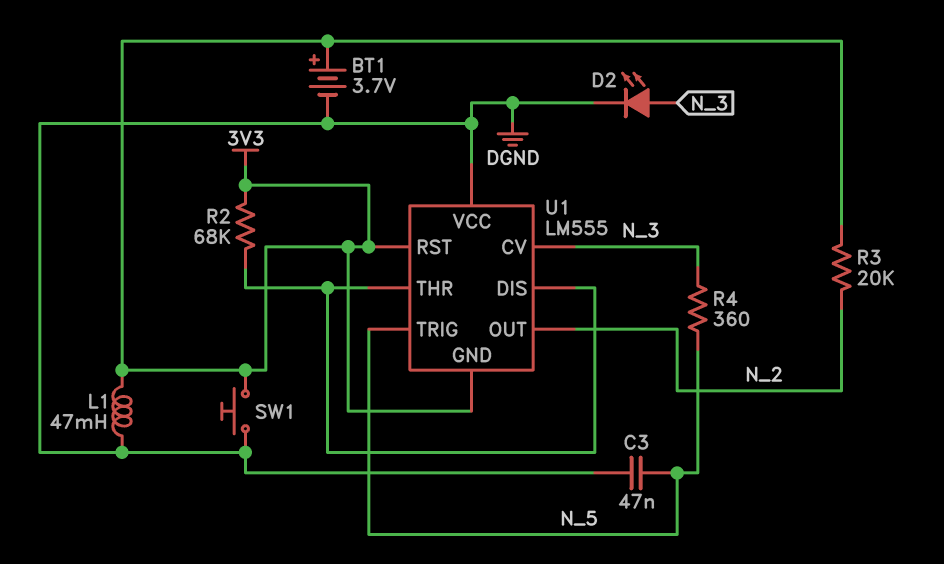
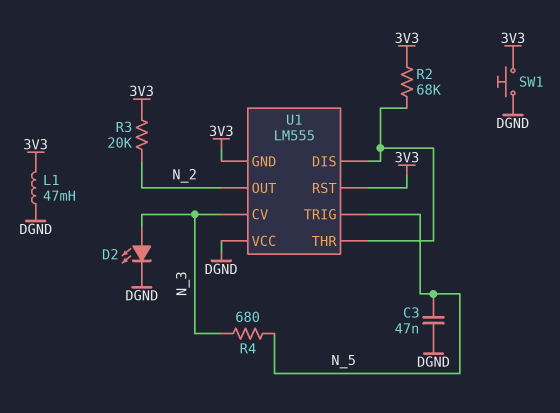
BT1: 3.7V (plus 3V3, minus DGND) -> none
R4: 360 (N_3, N_5) -> 680 (N_3, N_5)

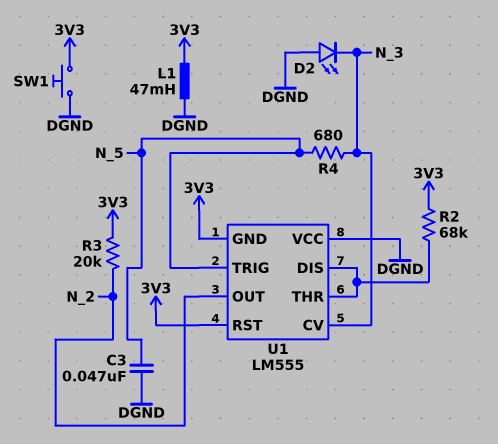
D2: LED (A N_3, K DGND) -> LED (A DGND, K N_3)

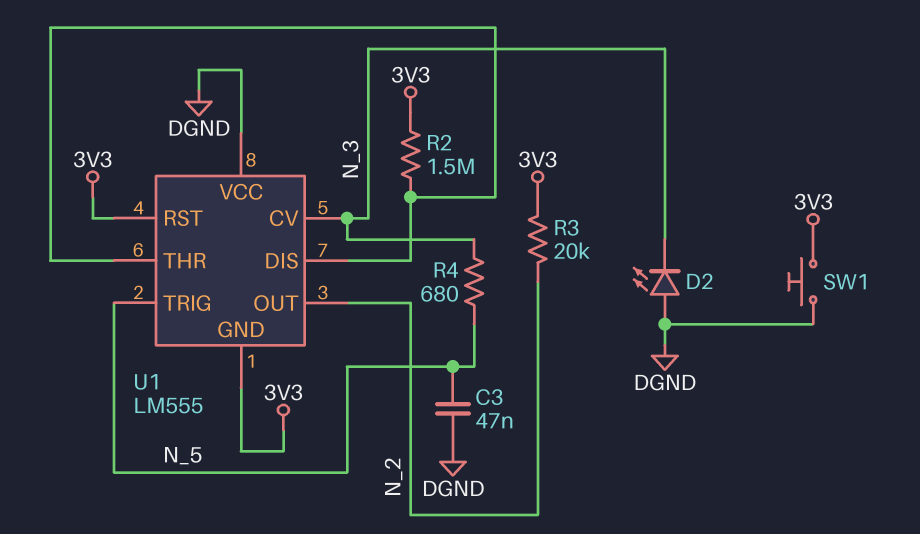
L1: 47mH (3V3, DGND) -> none
R2: 68k (3V3, U1/DIS) -> 1.5M (3V3, U1/DIS)

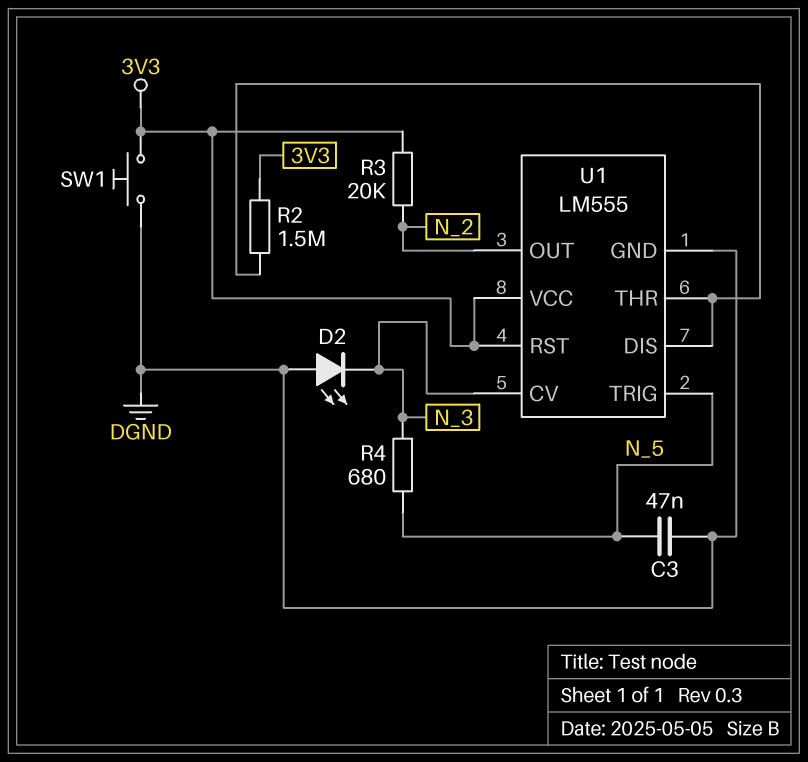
U1 pin GND: 3V3 -> DGND
U1 pin VCC: DGND -> 3V3

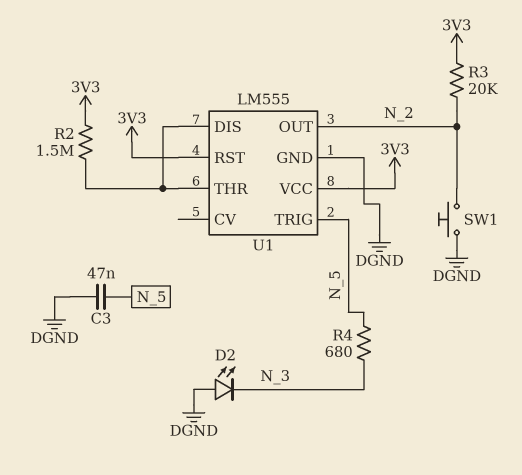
SW1: button (3V3, DGND) -> button (DGND, N_2)
U1 pin CV: N_3 -> none

